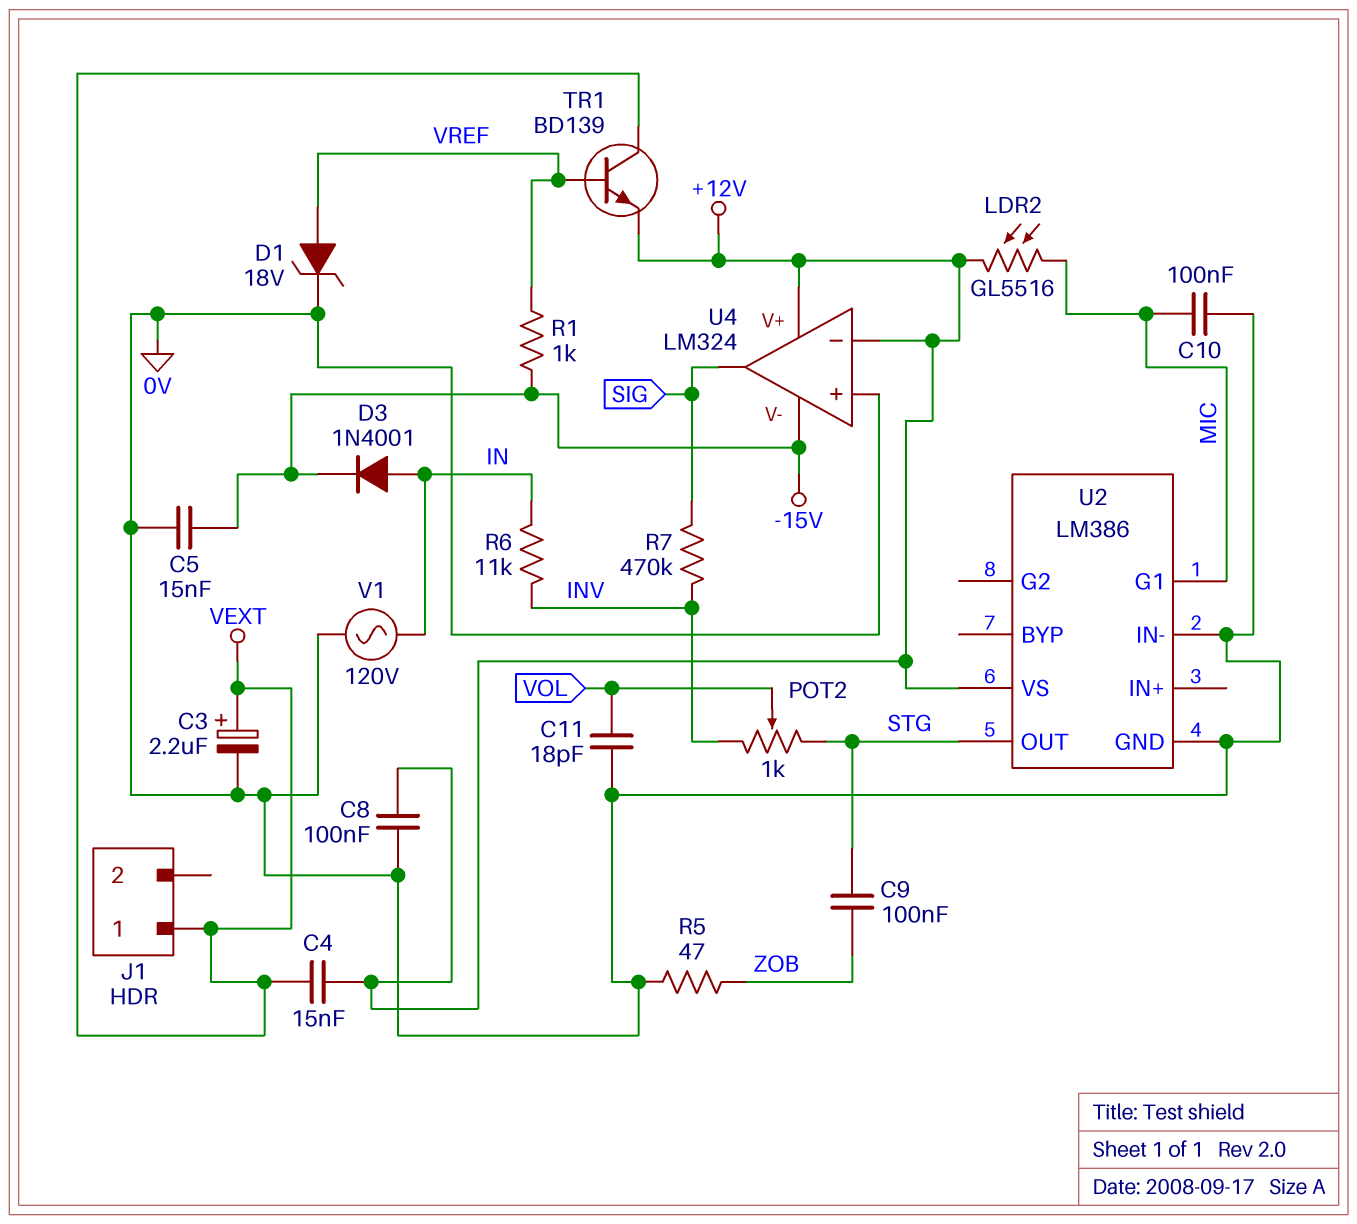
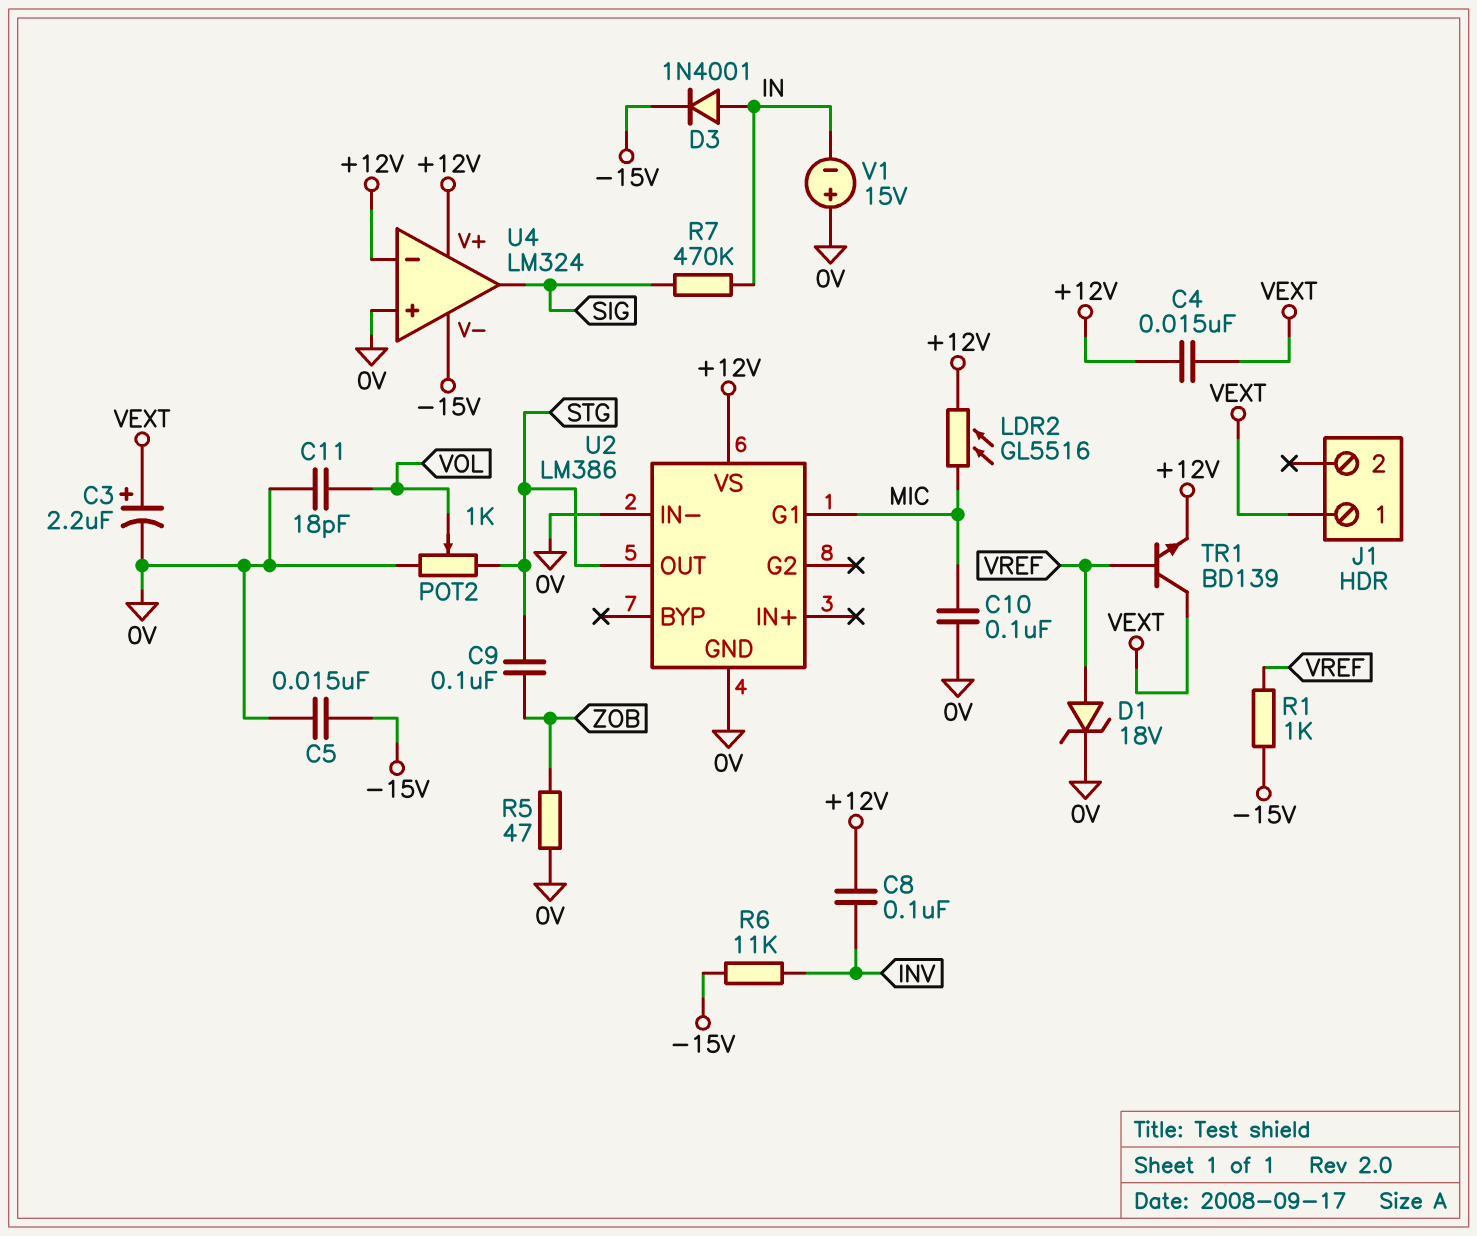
C8: 100nF (+12V, 0V) -> 100nF (+12V, INV)
POT2: 1k (INV, STG, wiper VOL) -> 1k (0V, STG, wiper VOL)
R6: 11k (IN, INV) -> 11k (-15V, INV)
R7: 470k (INV, SIG) -> 470k (IN, SIG)
V1: AC 120V (0V, IN) -> 15V (plus 0V, minus IN)

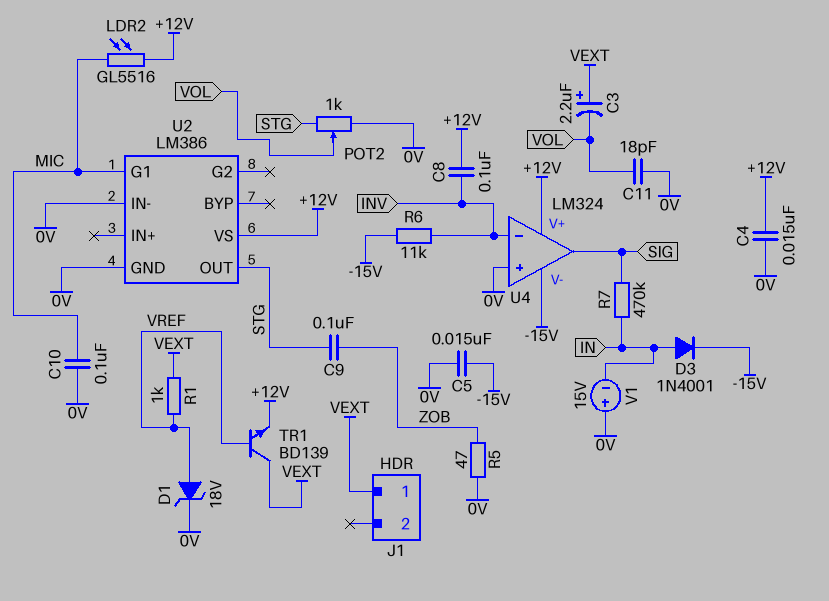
C3: 2.2uF (plus VEXT, minus 0V) -> 2.2uF (plus VEXT, minus VOL)
C4: 15nF (+12V, VEXT) -> 15nF (+12V, 0V)
R1: 1k (-15V, VREF) -> 1k (VEXT, VREF)
U4 pin in-: +12V -> INV

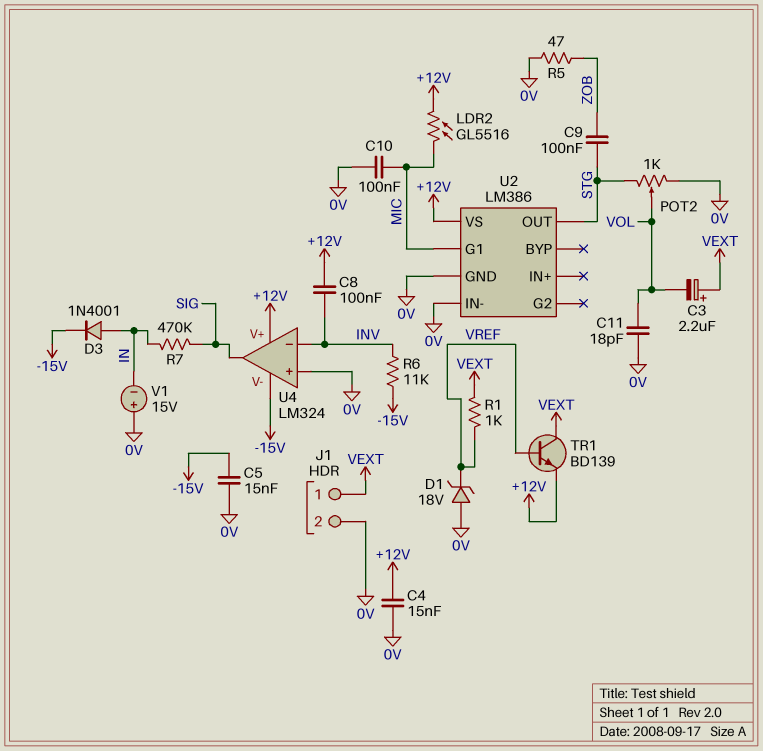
D1: zener 18V (A VREF, K 0V) -> zener 18V (A 0V, K VREF)
J1 pin 2: none -> 0V

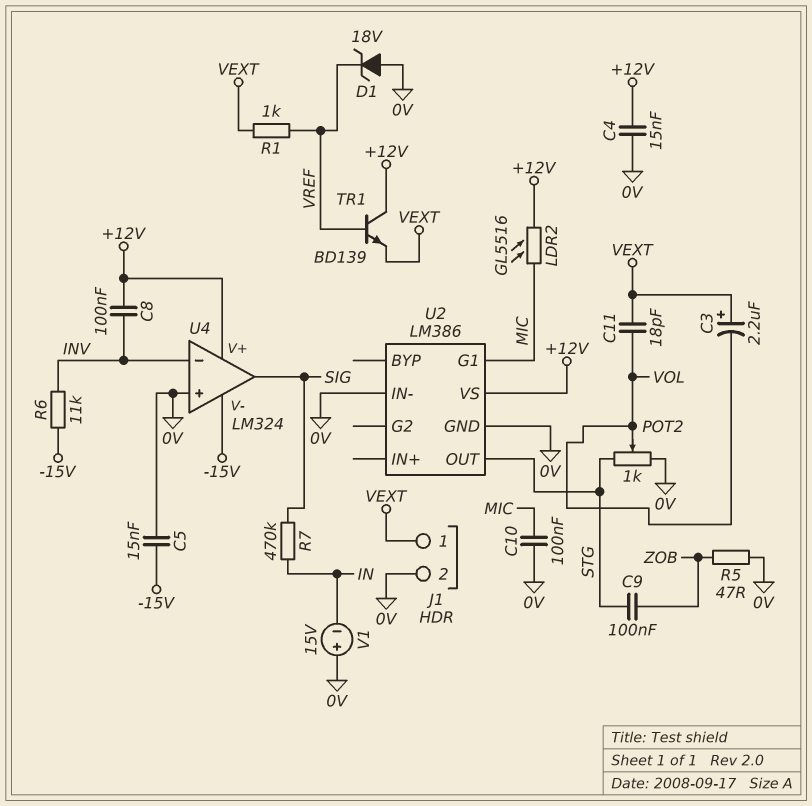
C11: 18pF (0V, VOL) -> 18pF (VEXT, VOL)
D3: diode 1N4001 (A IN, K -15V) -> none
TR1: NPN BD139 (B VREF, C VEXT, E +12V) -> NPN BD139 (B VREF, C +12V, E VEXT)

